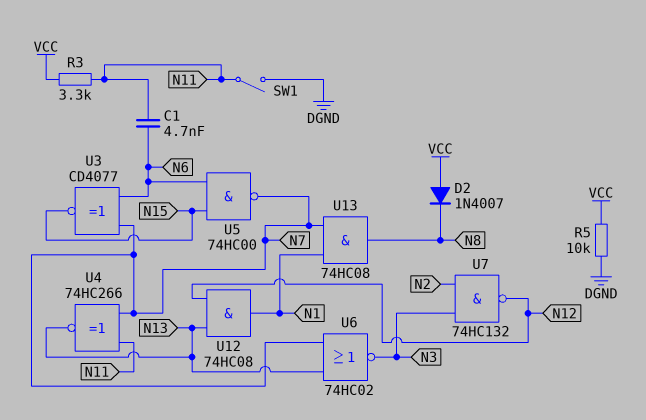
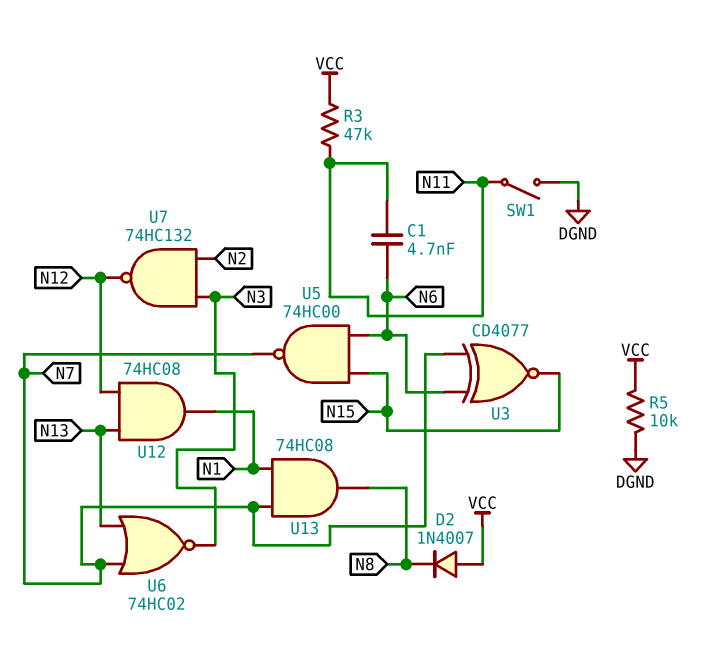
R3: 3.3k (N11, VCC) -> 47k (N11, VCC)
U4: XNOR 74HC266 (in N7, in N11, out N13) -> none

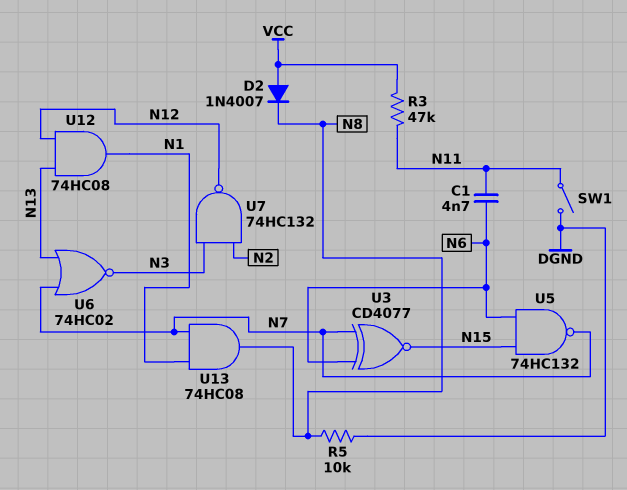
R5: 10k (DGND, VCC) -> 10k (DGND, N8)
U5: NAND 74HC00 (in N6, in N15, out N7) -> NAND 74HC132 (in N6, in N15, out N7)

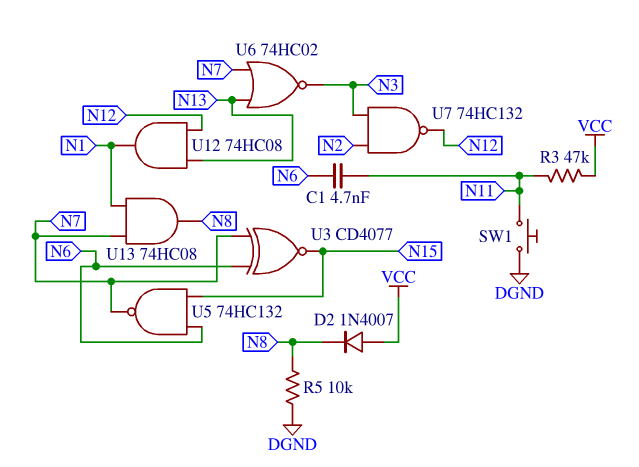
SW1: switch (DGND, N11) -> button (DGND, N11)

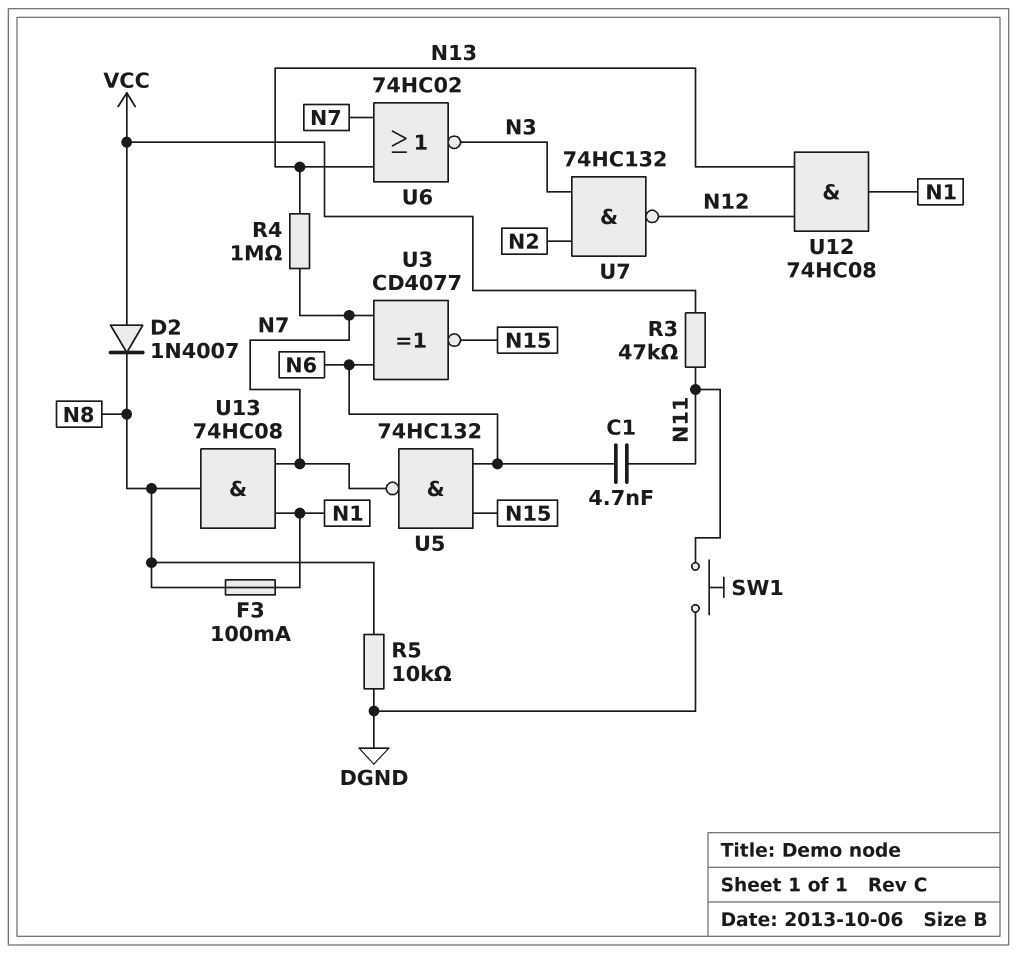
F3: none -> 100mA (N1, N8)
R4: none -> 1M (N7, N13)

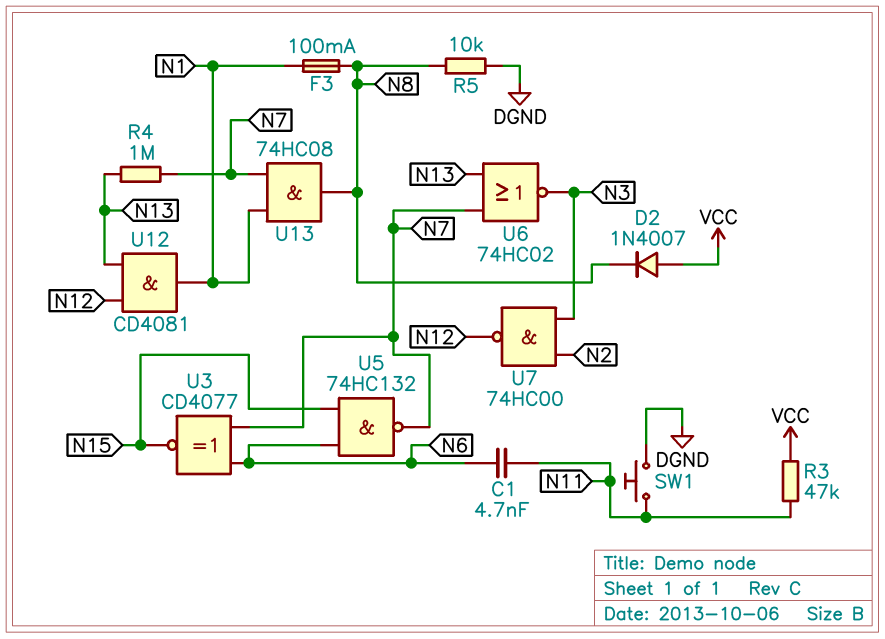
U7: NAND 74HC132 (in N2, in N3, out N12) -> NAND 74HC00 (in N2, in N3, out N12)
U12: AND 74HC08 (in N12, in N13, out N1) -> AND CD4081 (in N12, in N13, out N1)

